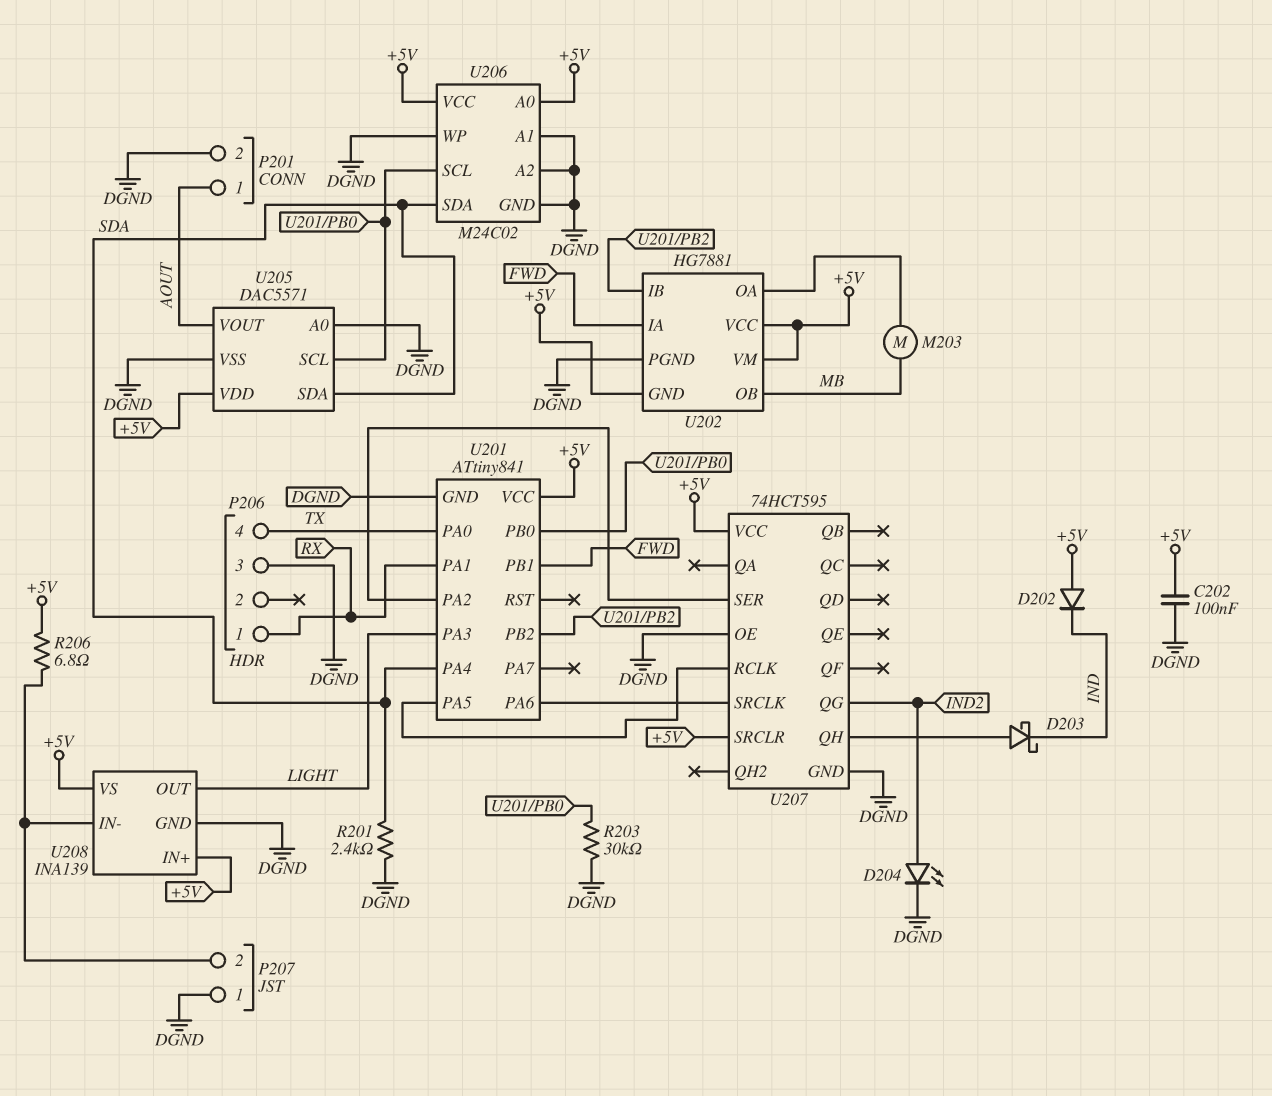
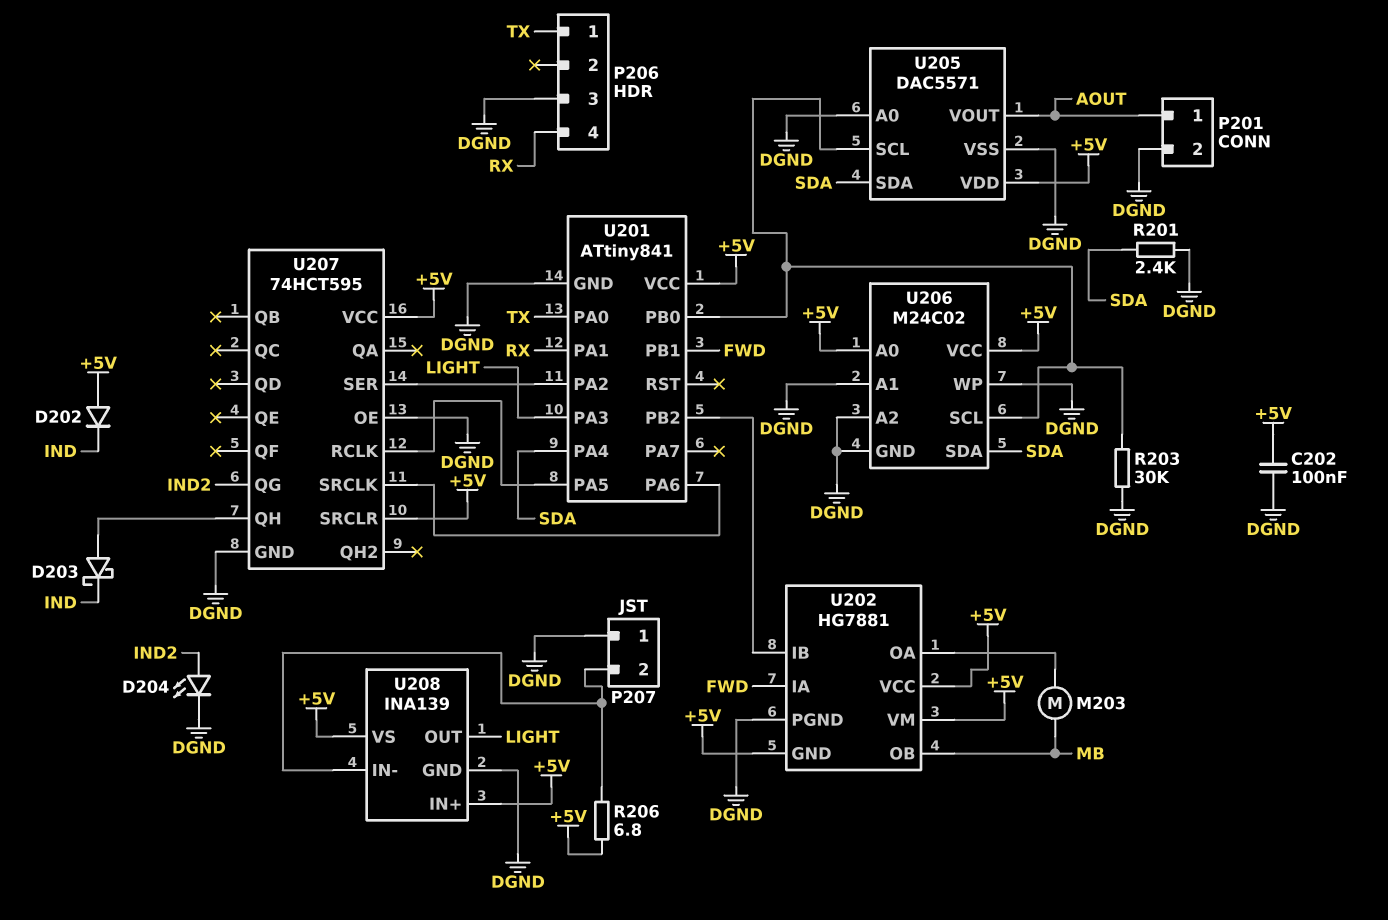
P206 pin 1: RX -> TX
P206 pin 4: TX -> RX

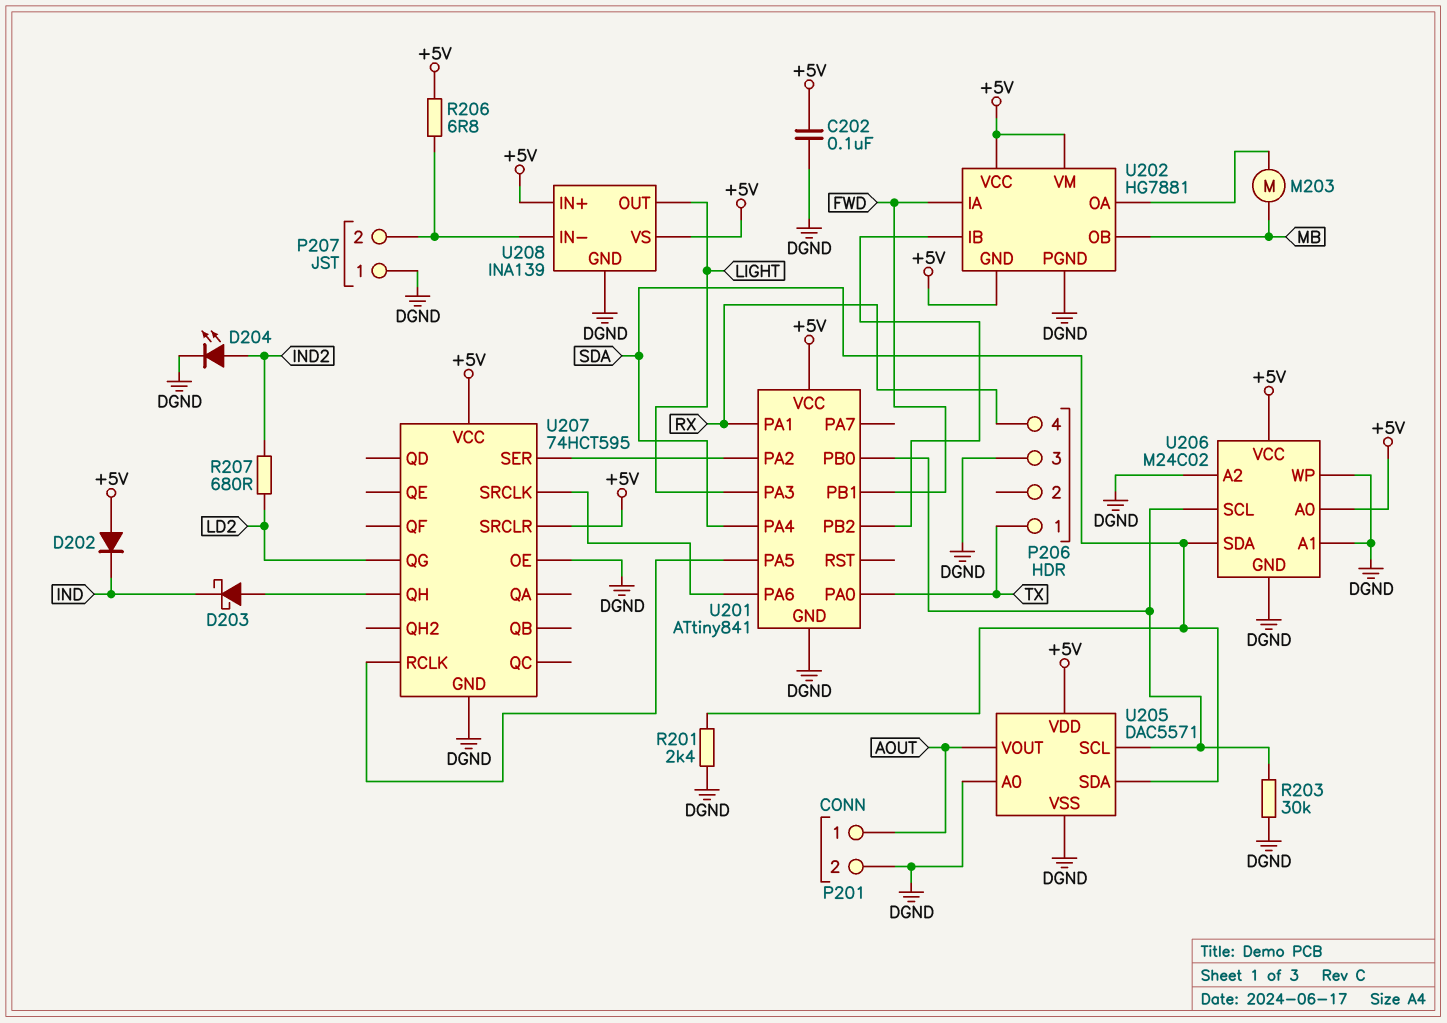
R207: none -> 680 (IND2, LD2)
U207 pin QG: IND2 -> LD2

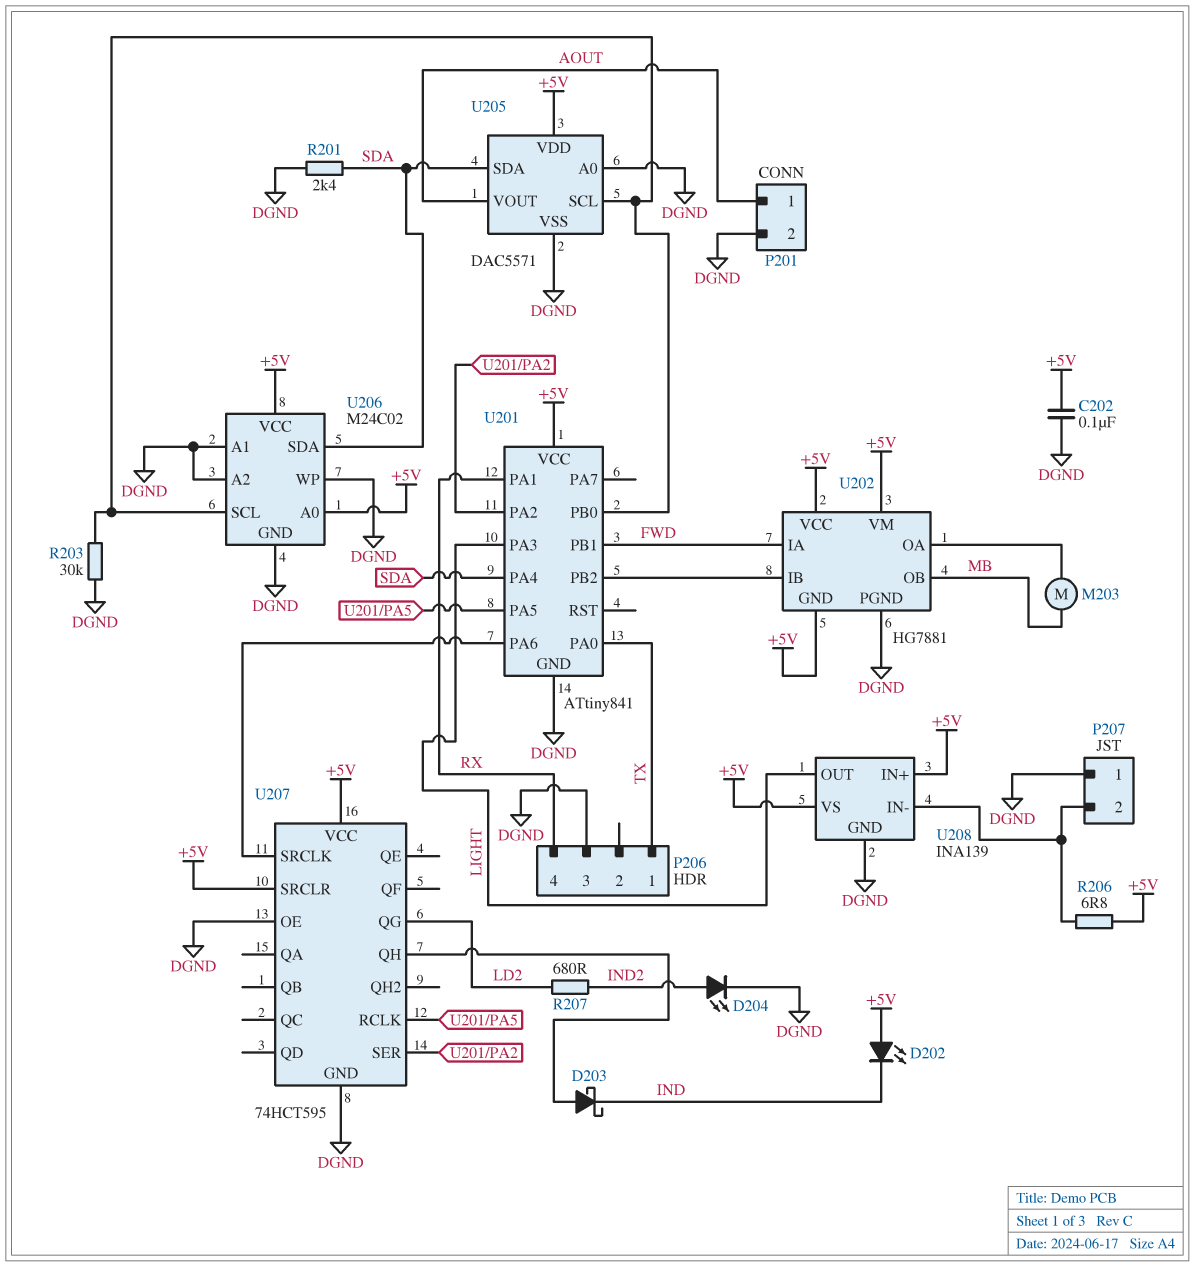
D202: diode (A +5V, K IND) -> LED (A +5V, K IND)

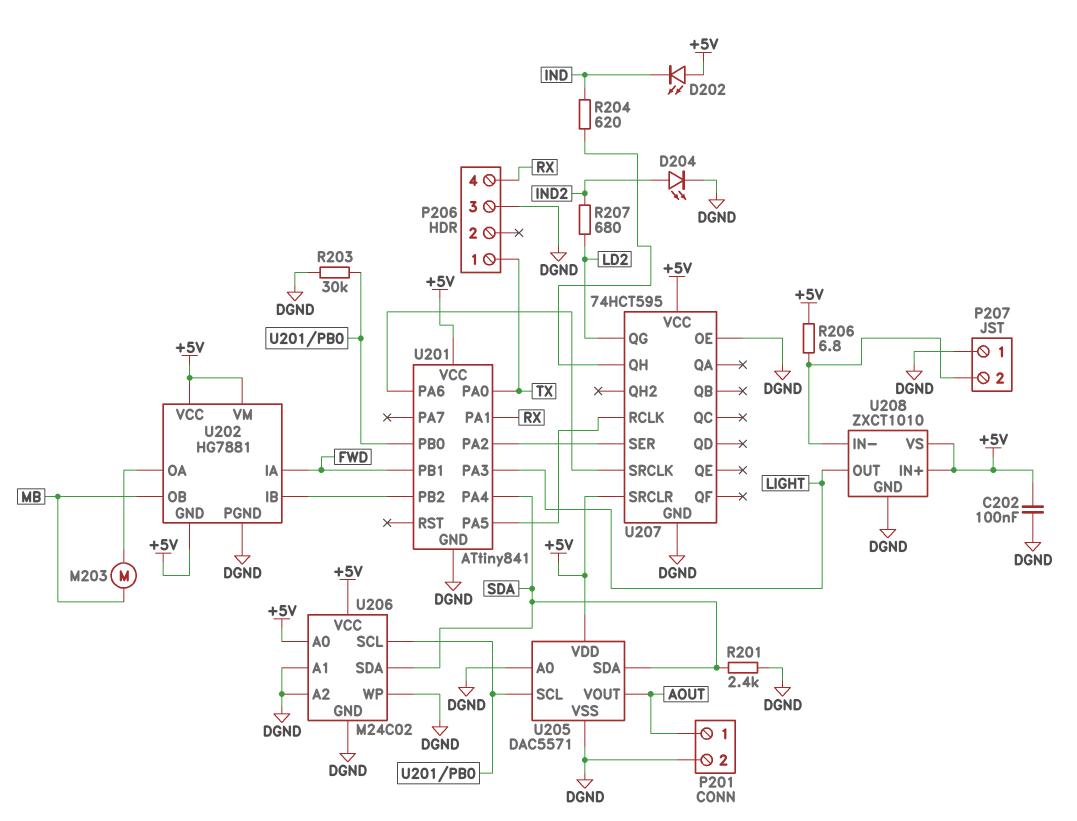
D203: schottky (A U207/QH, K IND) -> none
R204: none -> 620 (IND, U207/QH)
U208: INA139 -> ZXCT1010

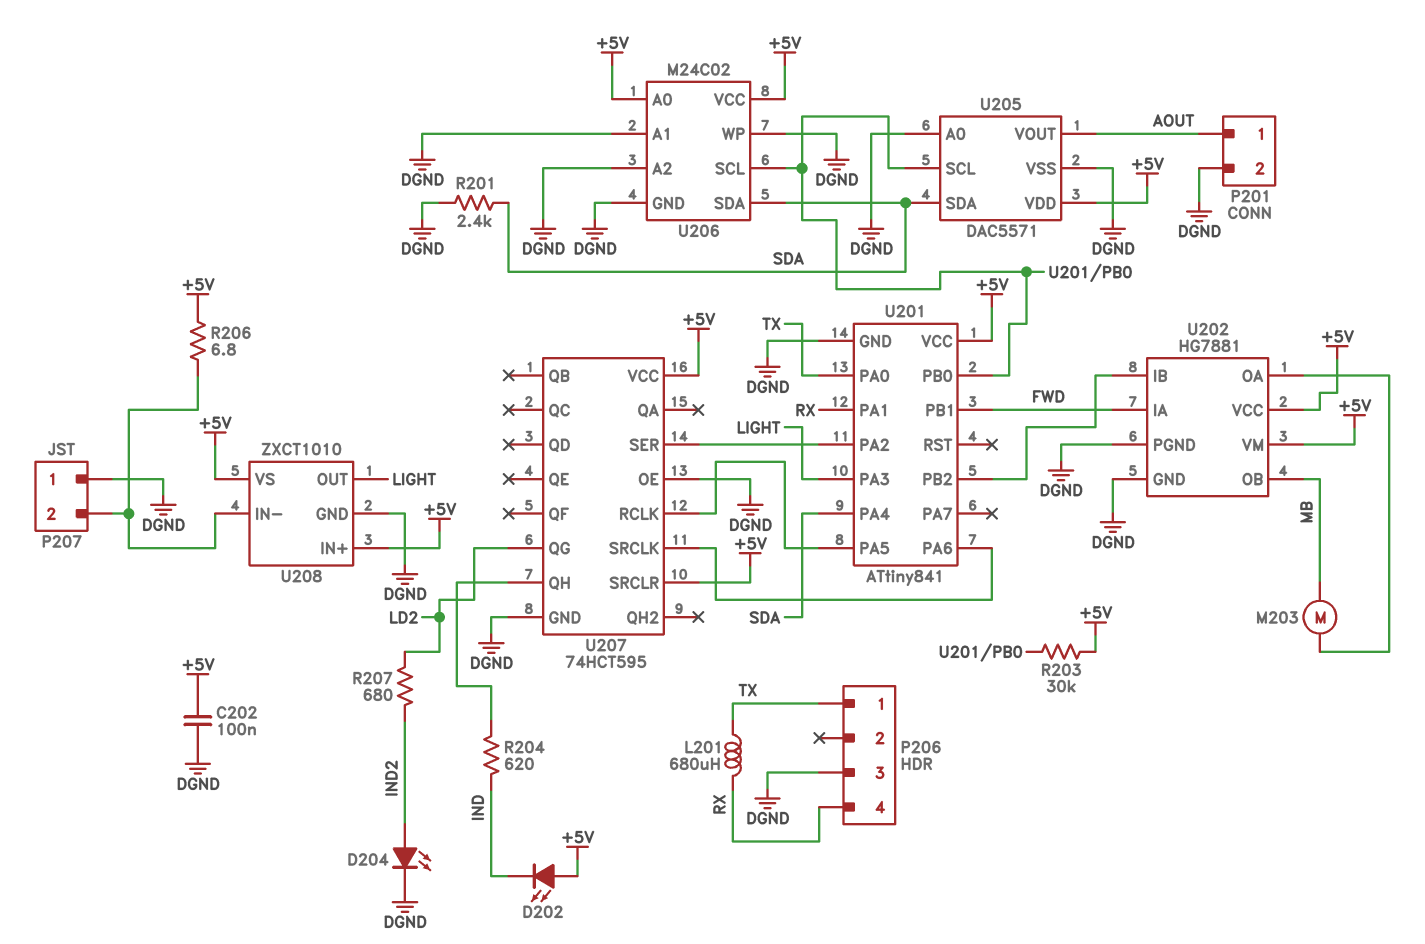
L201: none -> 680uH (RX, TX)
R203: 30k (DGND, U201/PB0) -> 30k (+5V, U201/PB0)
U202 pin GND: +5V -> DGND

